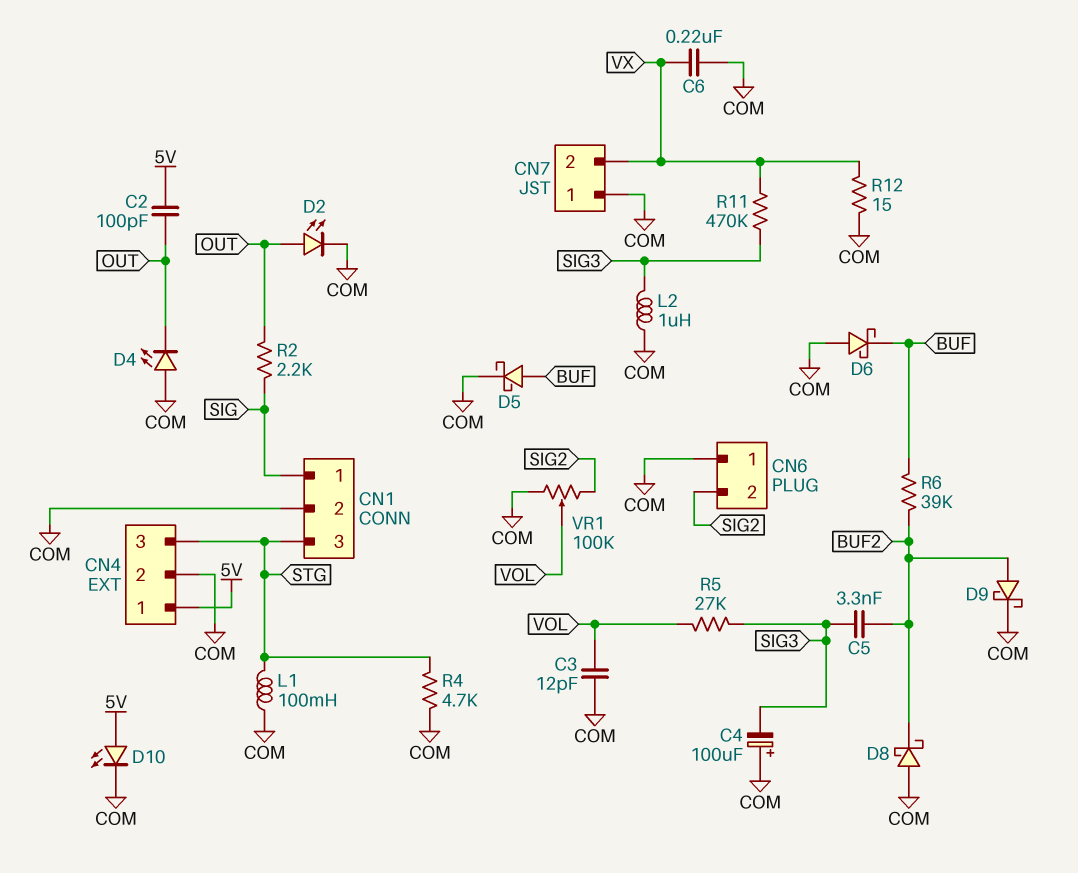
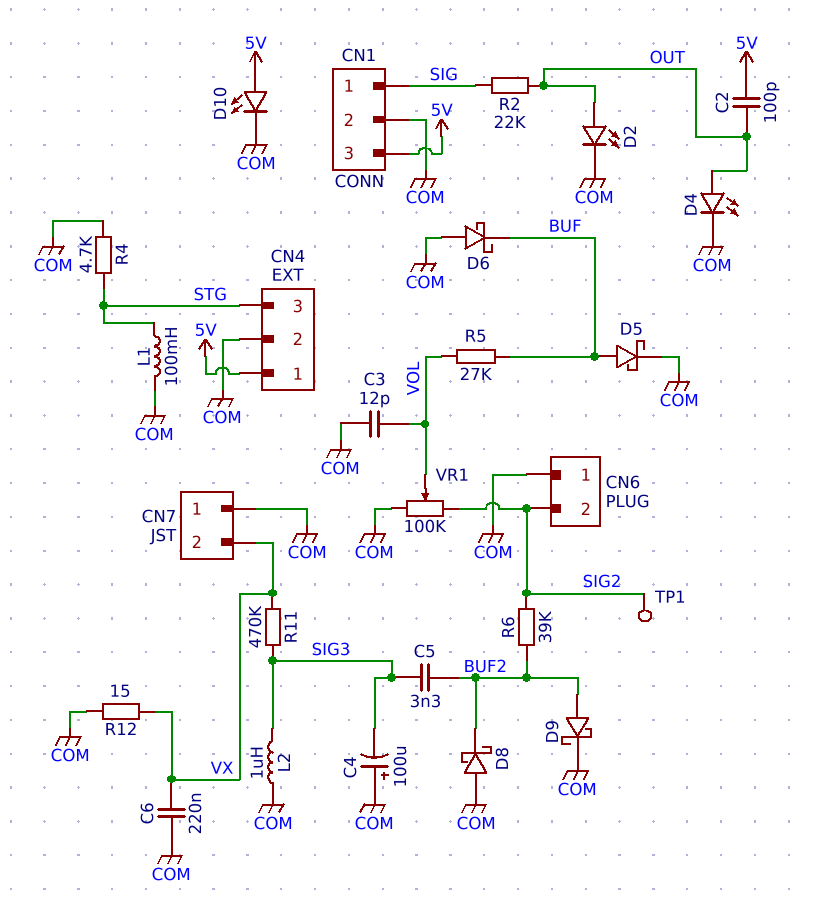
CN1 pin 3: STG -> 5V
D4: LED (A COM, K OUT) -> LED (A OUT, K COM)
R2: 2.2k (OUT, SIG) -> 22k (OUT, SIG)
R5: 27k (SIG3, VOL) -> 27k (BUF, VOL)
R6: 39k (BUF, BUF2) -> 39k (BUF2, SIG2)
TP1: none -> test point (SIG2)

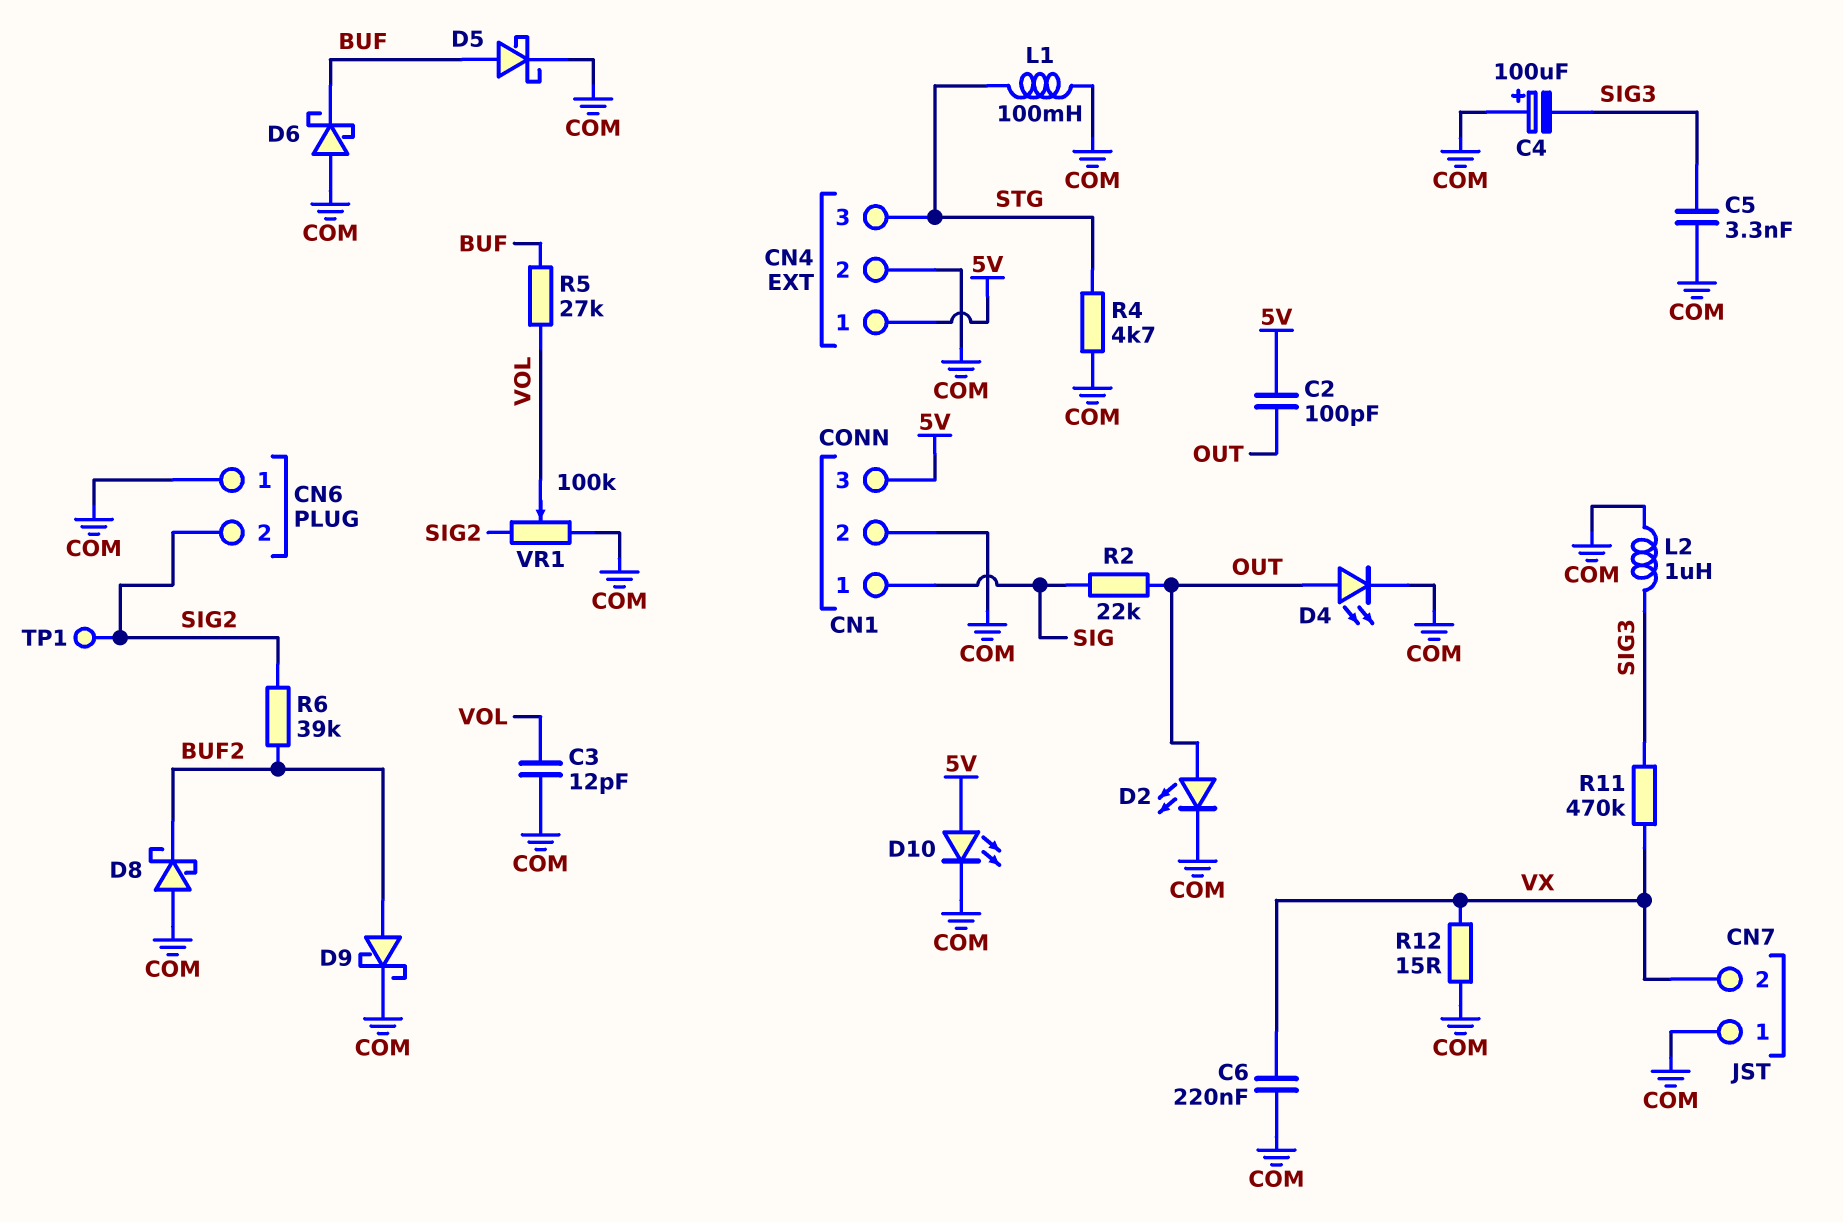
C5: 3.3nF (BUF2, SIG3) -> 3.3nF (COM, SIG3)

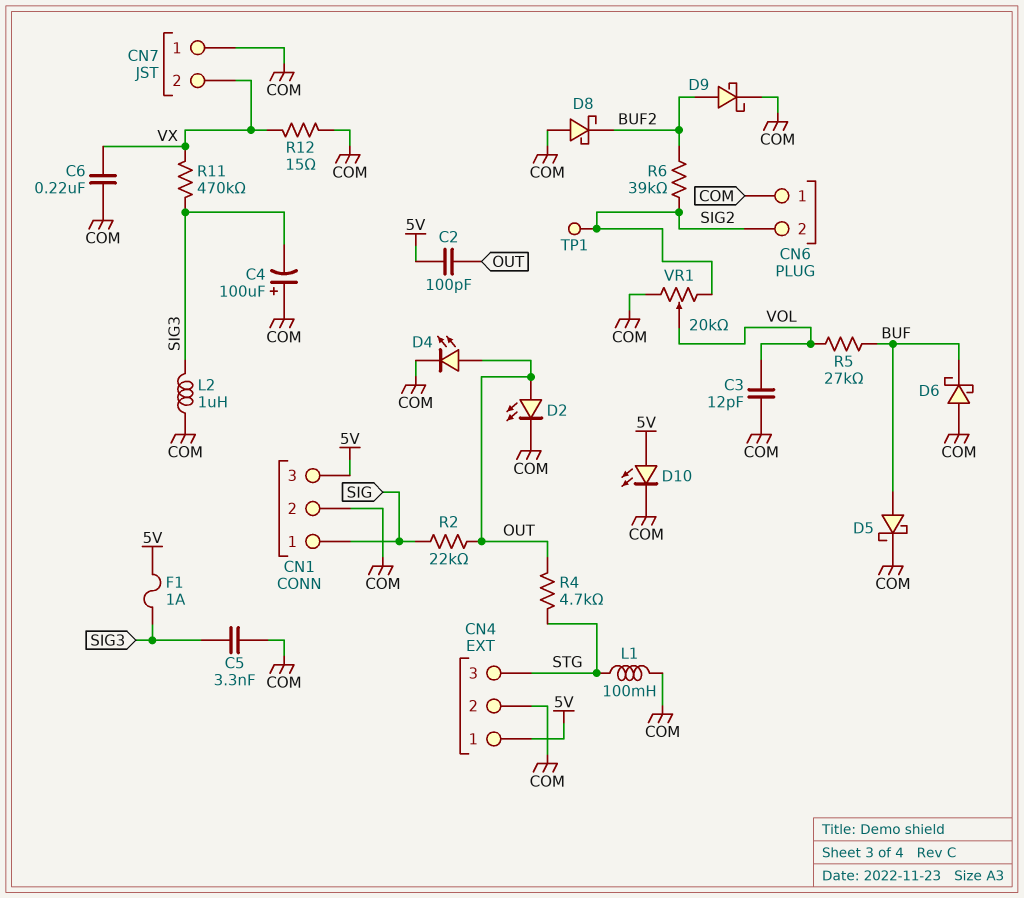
F1: none -> 1A (5V, SIG3)
R4: 4.7k (COM, STG) -> 4.7k (OUT, STG)
VR1: 100k (COM, SIG2, wiper VOL) -> 20k (COM, SIG2, wiper VOL)

